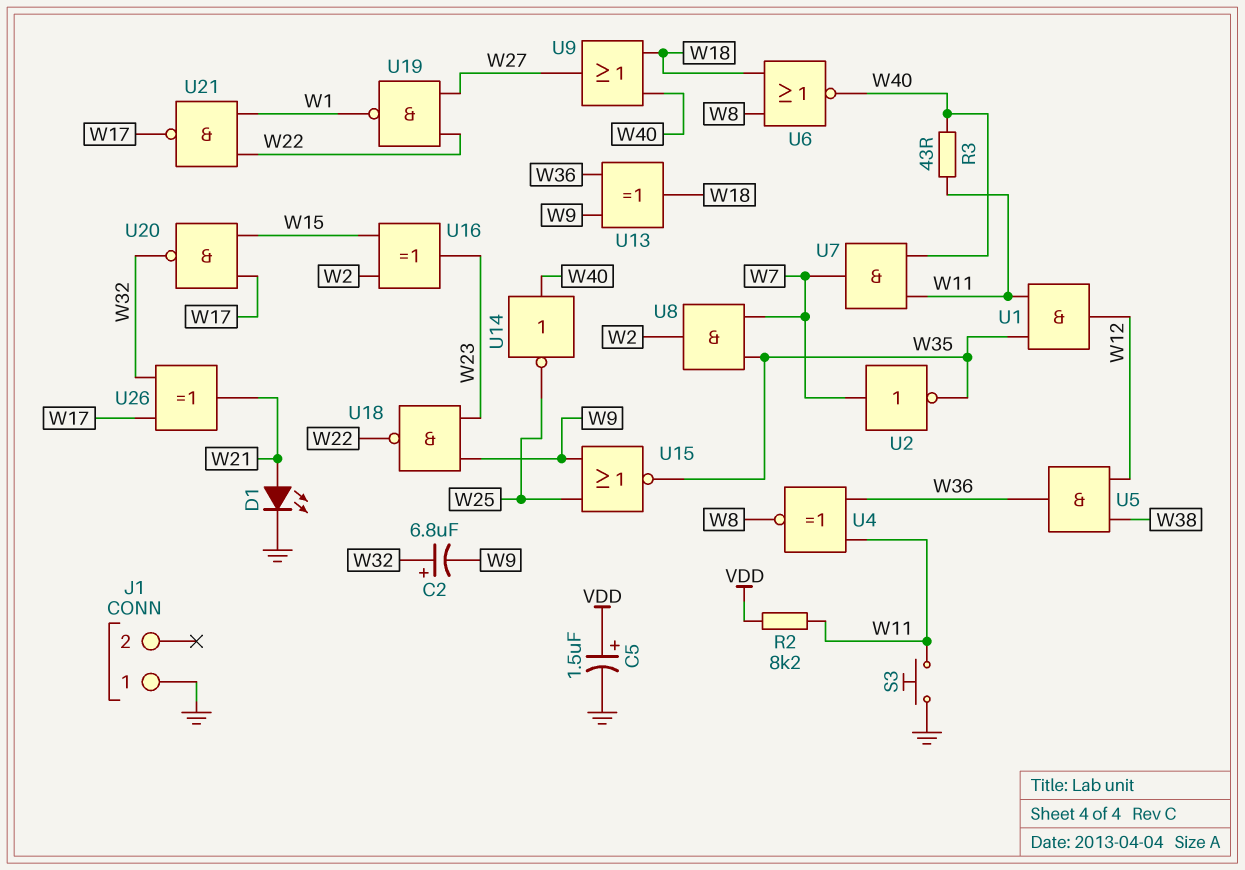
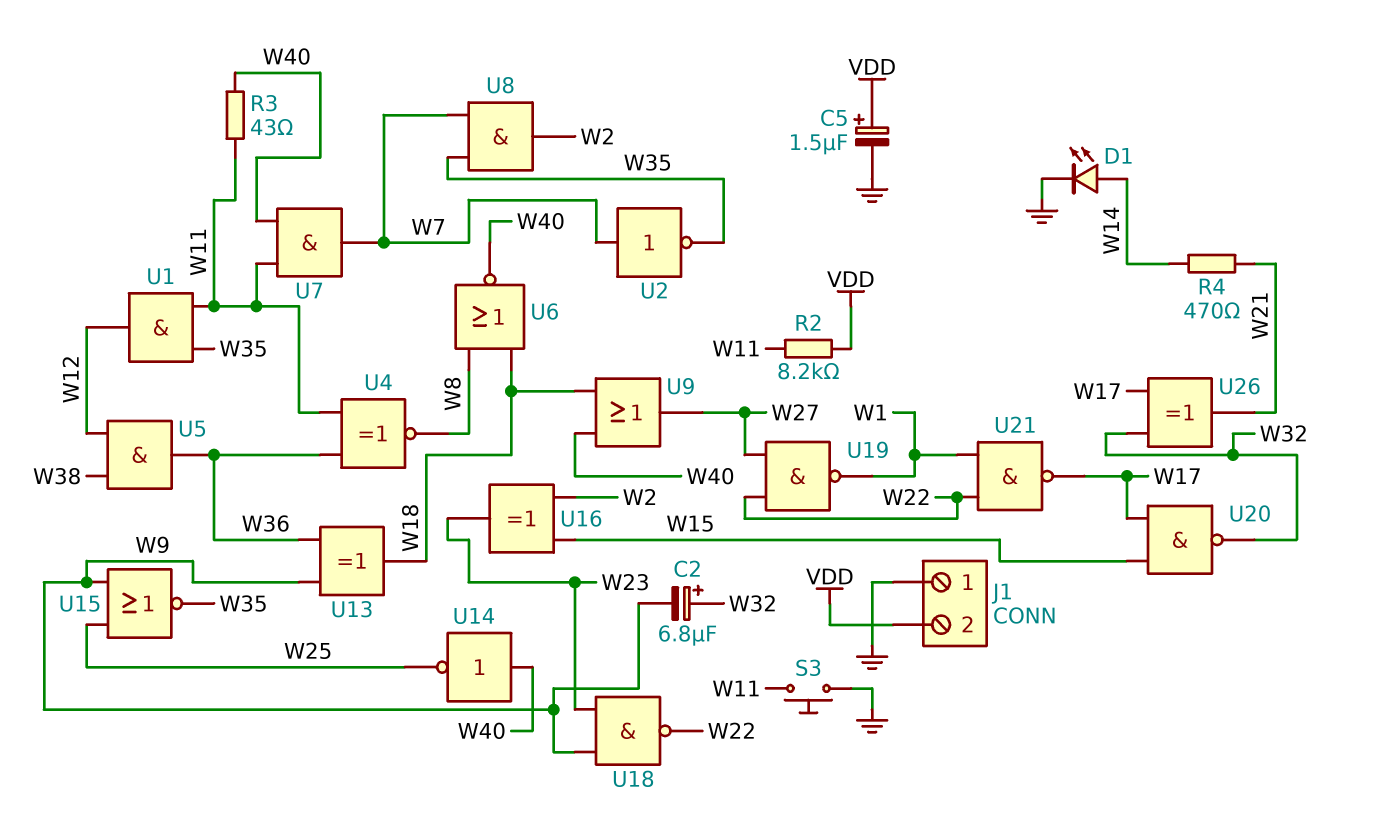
D1: LED (A W21, K GND) -> LED (A W14, K GND)
J1 pin 2: none -> VDD
R4: none -> 470 (W14, W21)

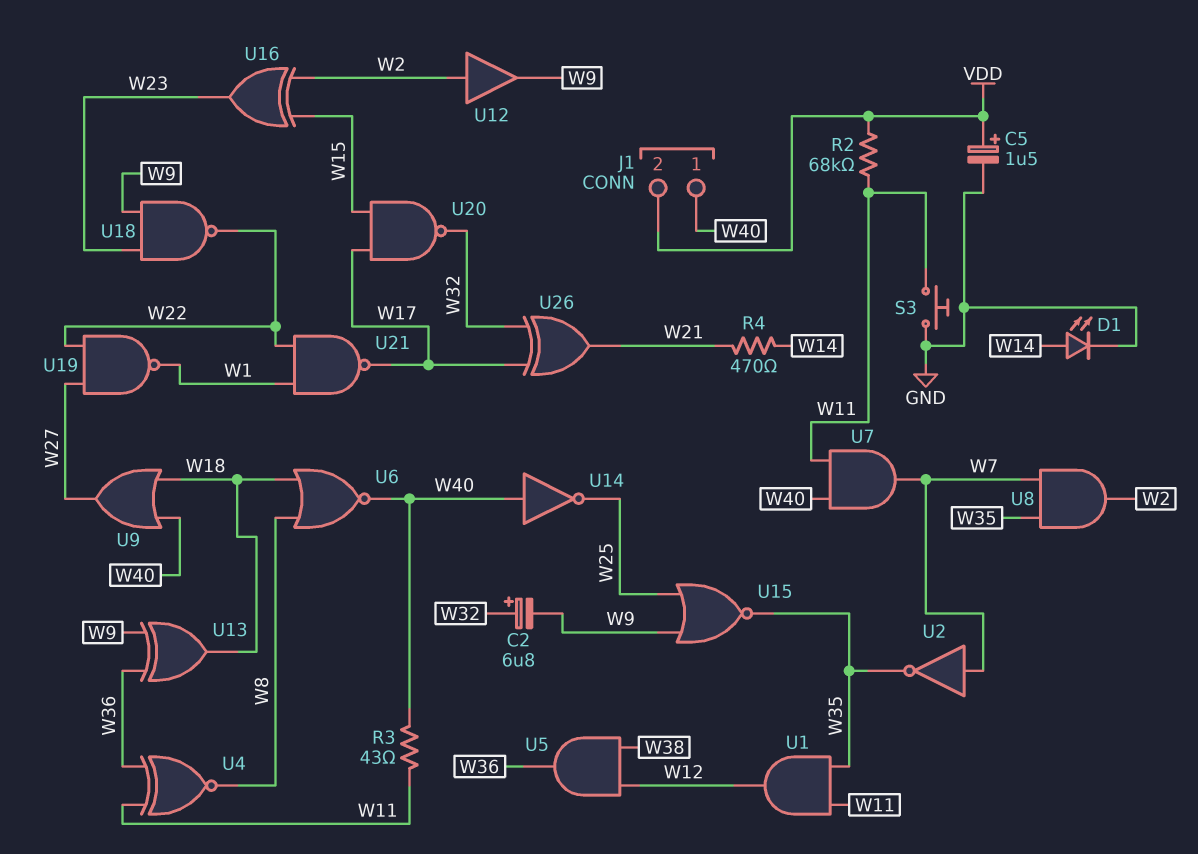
J1 pin 1: GND -> W40
R2: 8.2k (VDD, W11) -> 68k (VDD, W11)
U12: none -> buffer (in W2, out W9)

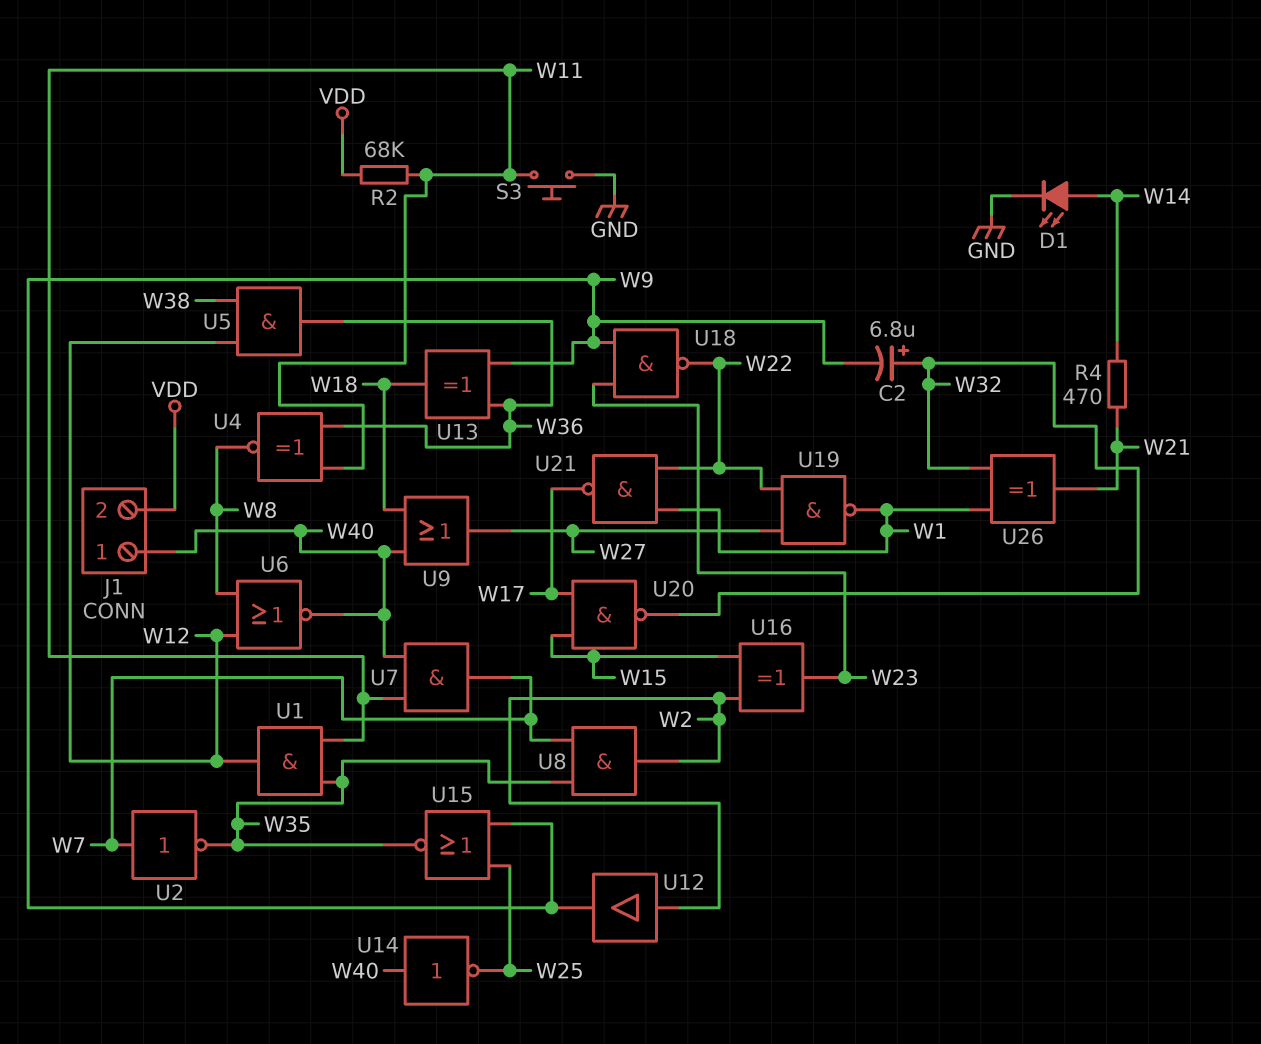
C5: 1.5uF (plus VDD, minus GND) -> none
R3: 43 (W11, W40) -> none
U6: NOR (in W8, in W18, out W40) -> NOR (in W8, in W12, out W40)
U26: XOR (in W17, in W32, out W21) -> XOR (in W1, in W32, out W21)

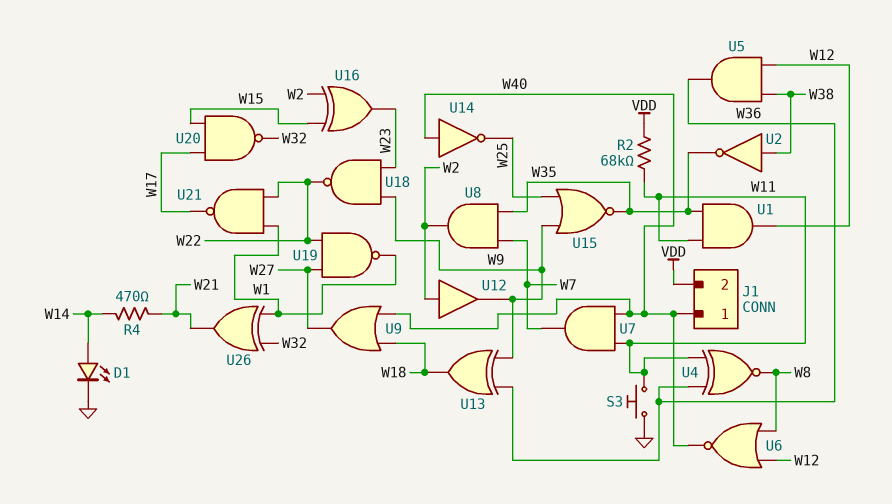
C2: 6.8uF (plus W32, minus W9) -> none
U2: NOT (in W7, out W35) -> NOT (in W38, out W35)

